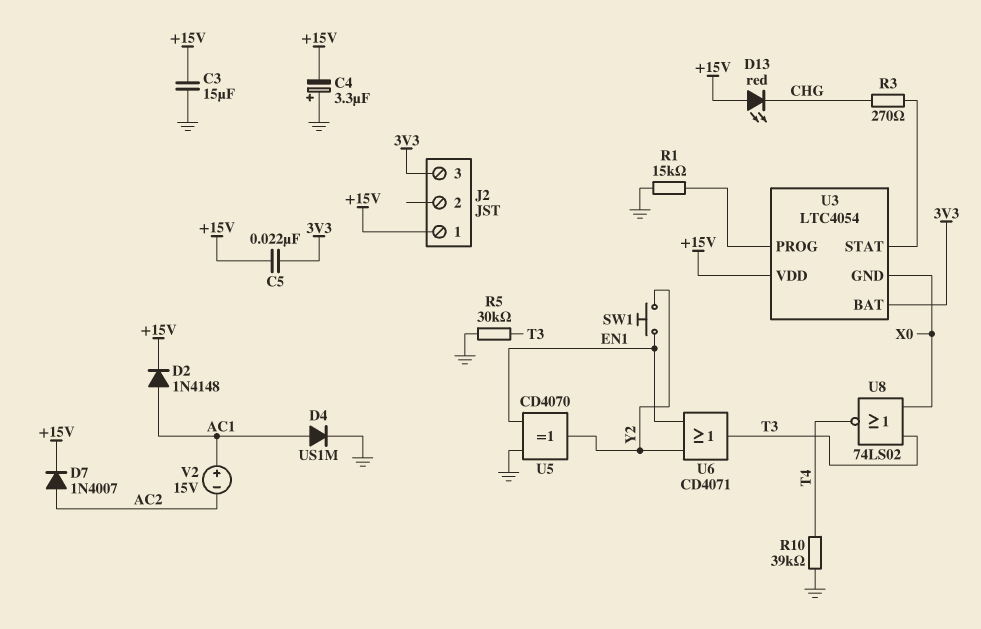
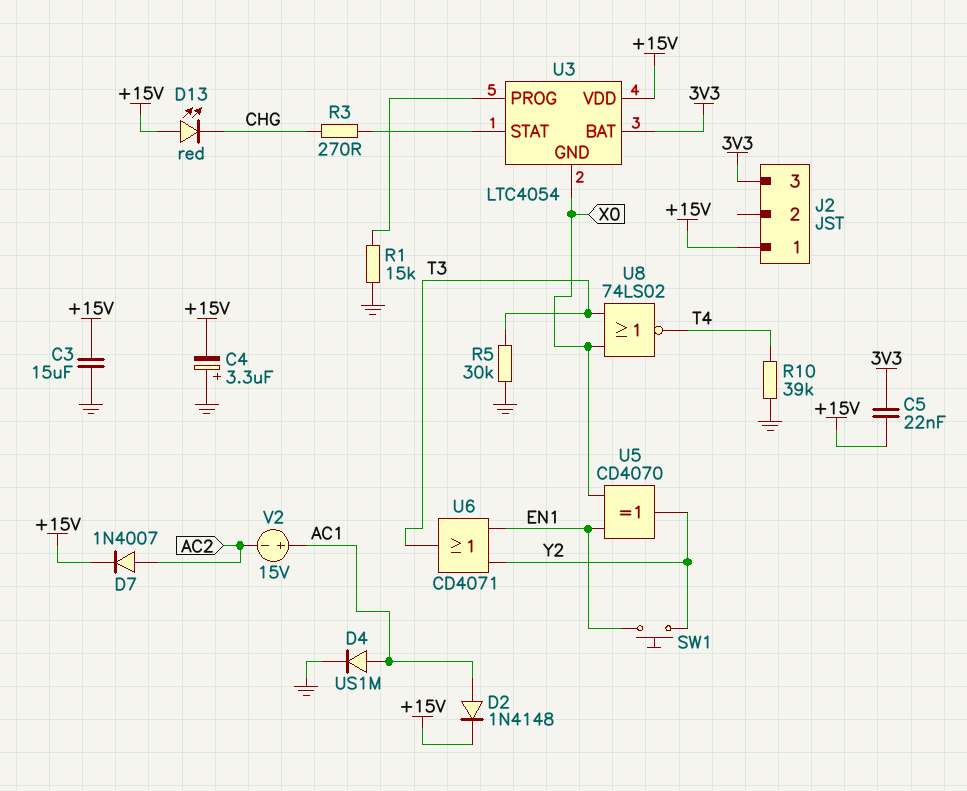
U5: XOR CD4070 (in EN1, in GND, out Y2) -> XOR CD4070 (in EN1, in X0, out Y2)

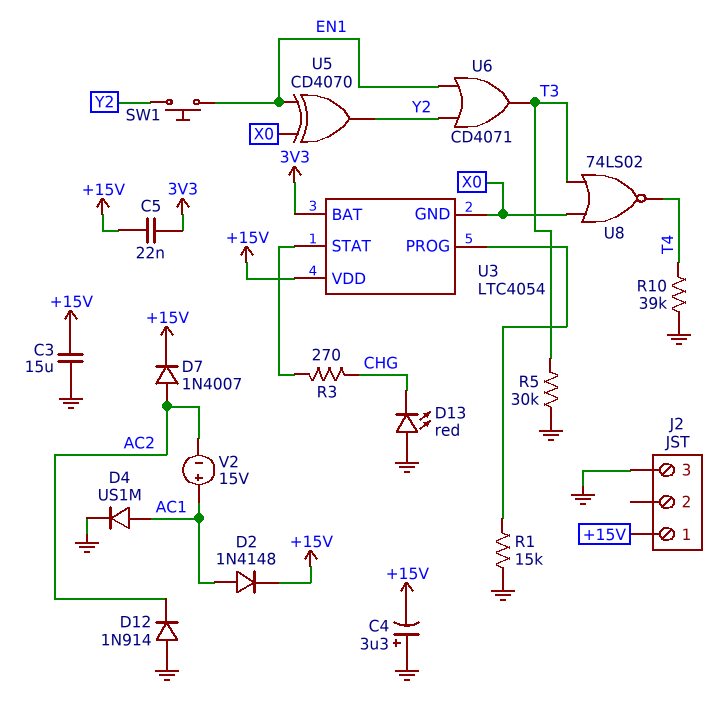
D12: none -> diode 1N914 (A GND, K AC2)
D13: LED red (A +15V, K CHG) -> LED red (A GND, K CHG)
J2 pin 3: 3V3 -> GND

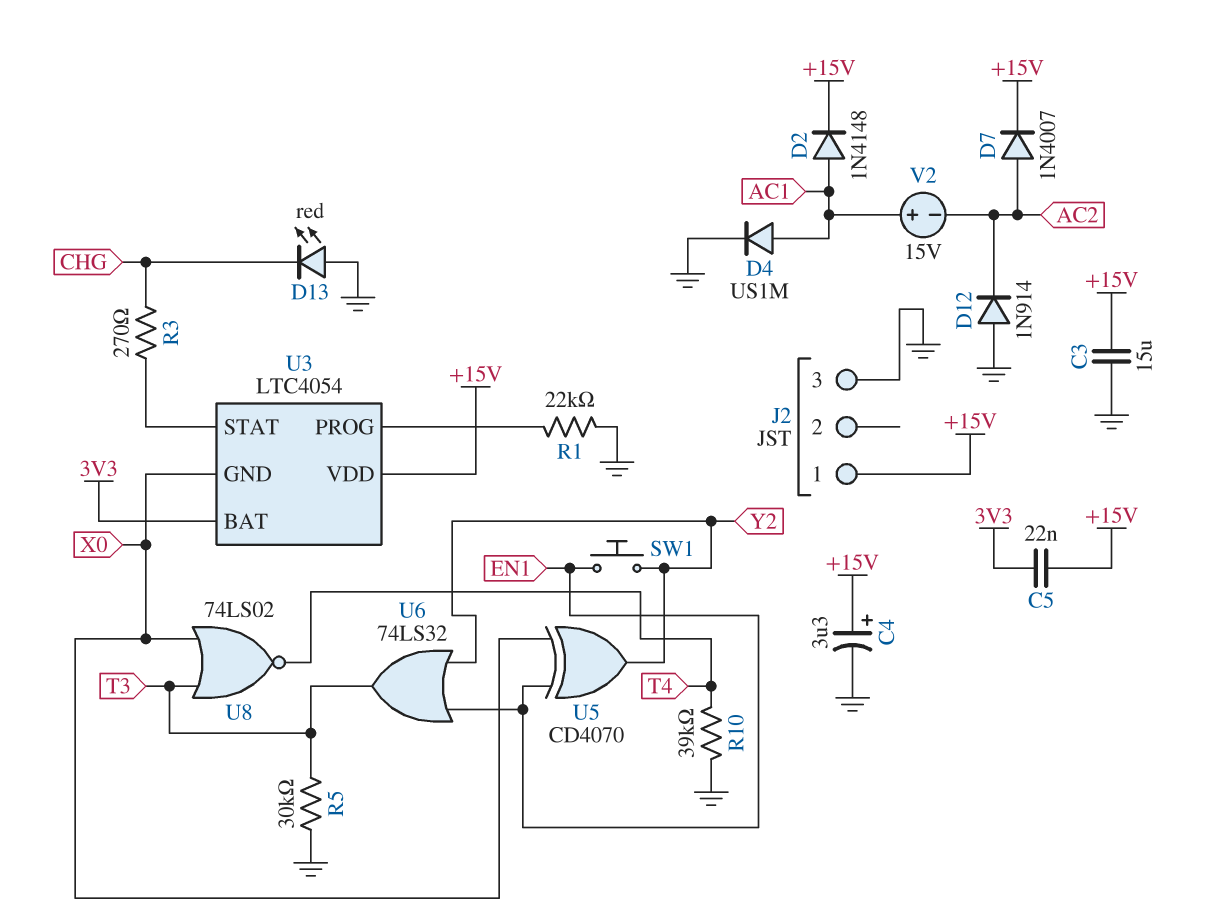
C4: 3.3uF (plus GND, minus +15V) -> 3.3uF (plus +15V, minus GND)
R1: 15k (GND, U3/PROG) -> 22k (GND, U3/PROG)
U6: OR CD4071 (in EN1, in Y2, out T3) -> OR 74LS32 (in EN1, in Y2, out T3)

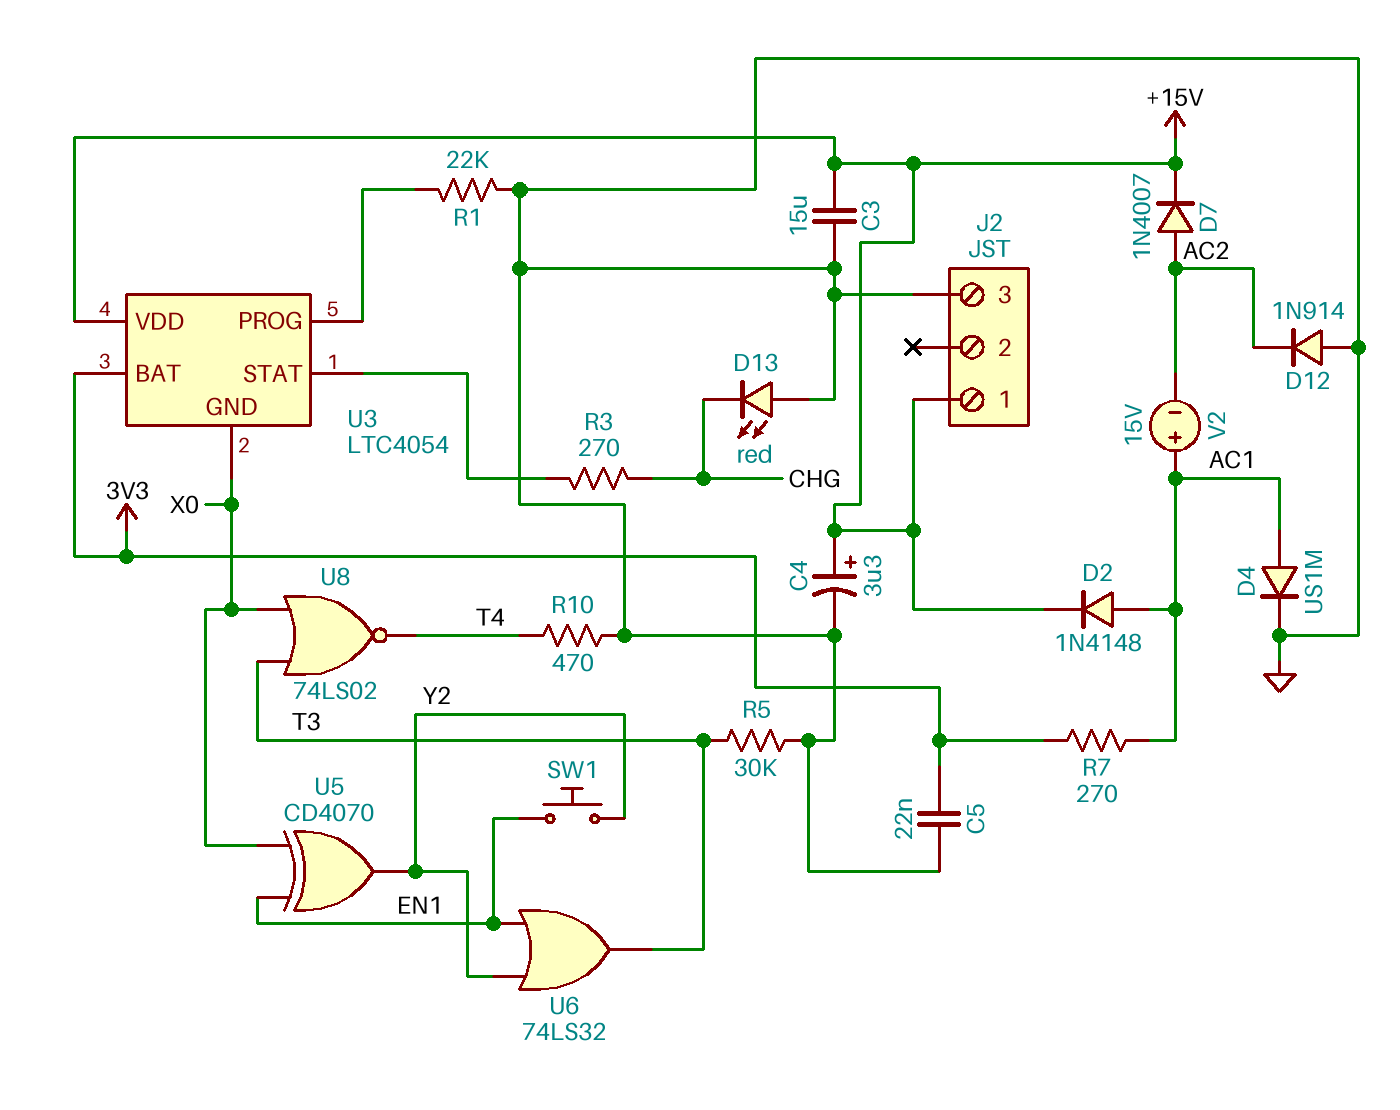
C5: 22nF (+15V, 3V3) -> 22nF (3V3, GND)
R7: none -> 270 (3V3, AC1)
R10: 39k (GND, T4) -> 470 (GND, T4)

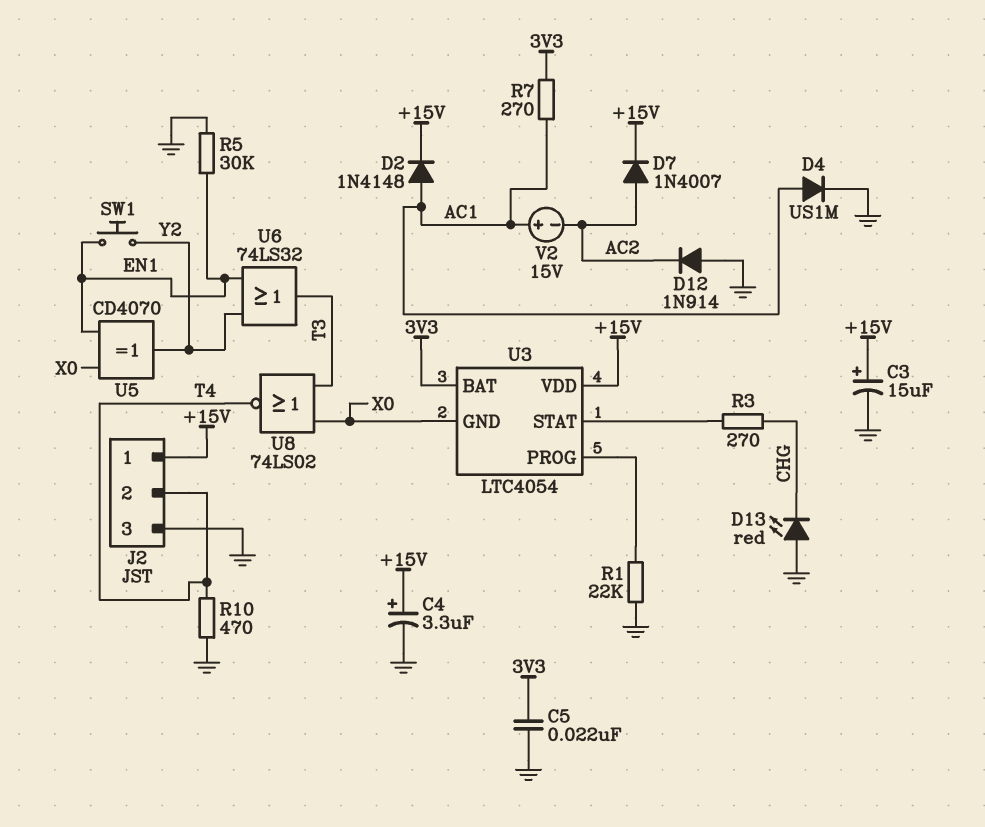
C3: 15uF (+15V, GND) -> 15uF (plus +15V, minus GND)
J2 pin 2: none -> T4
R5: 30k (GND, T3) -> 30k (EN1, GND)

